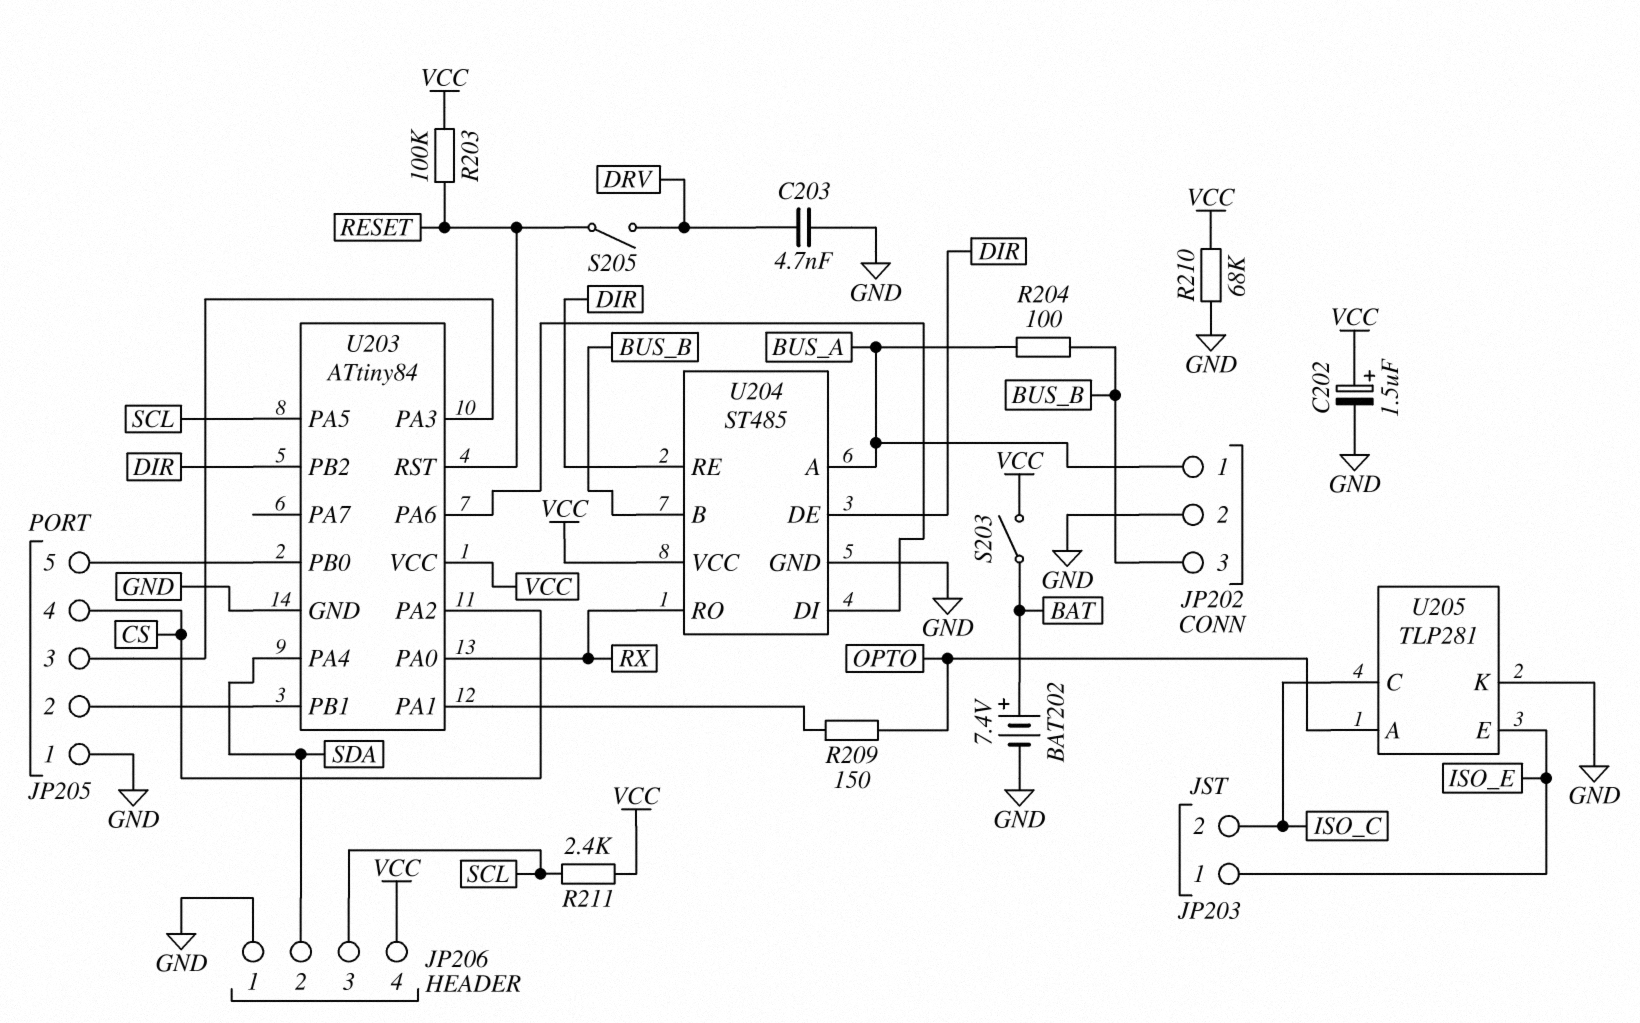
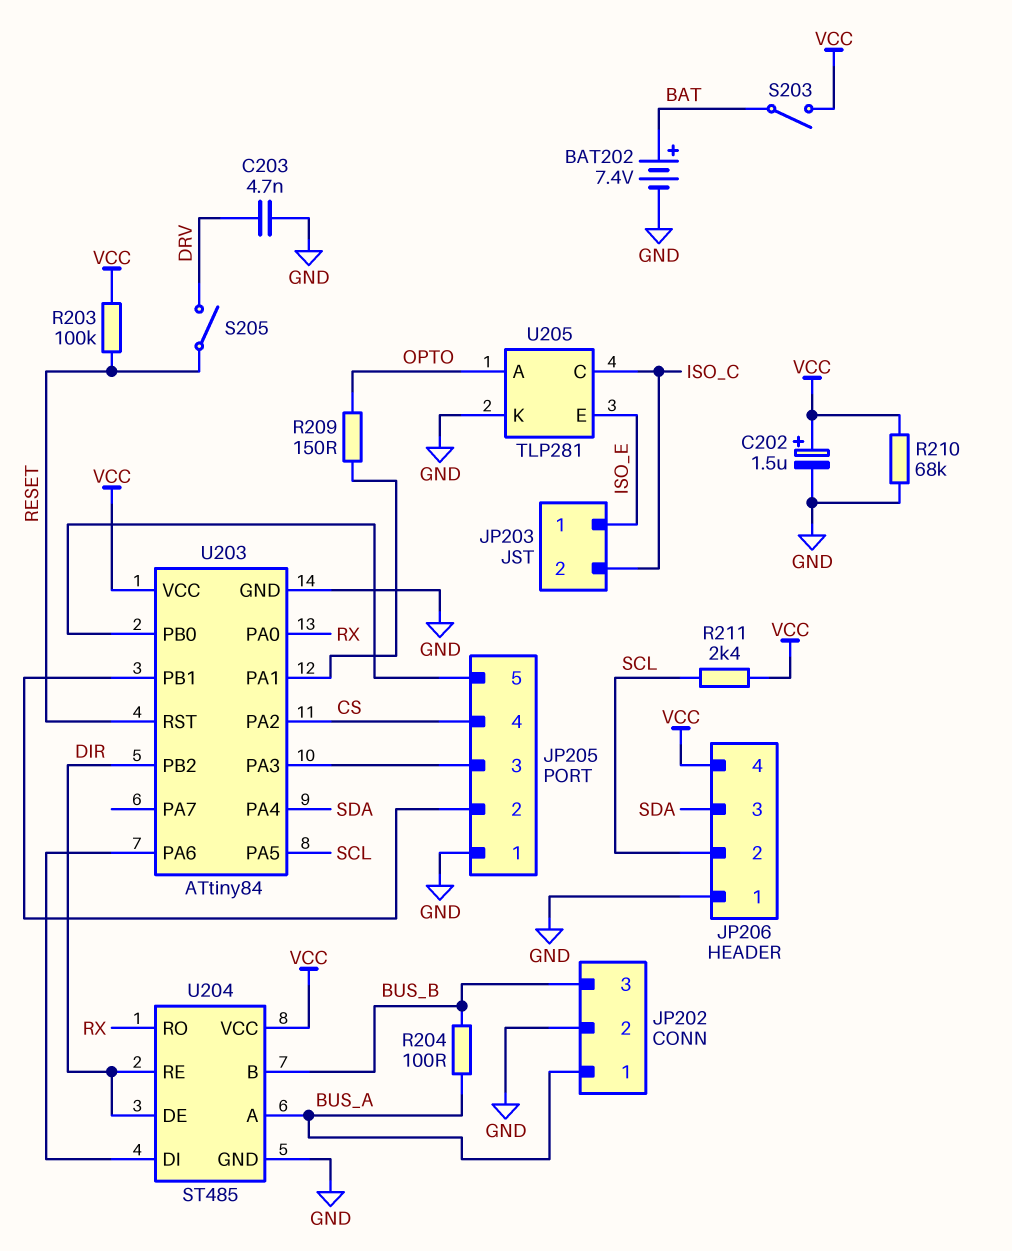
JP206 pin 2: SDA -> SCL
JP206 pin 3: SCL -> SDA

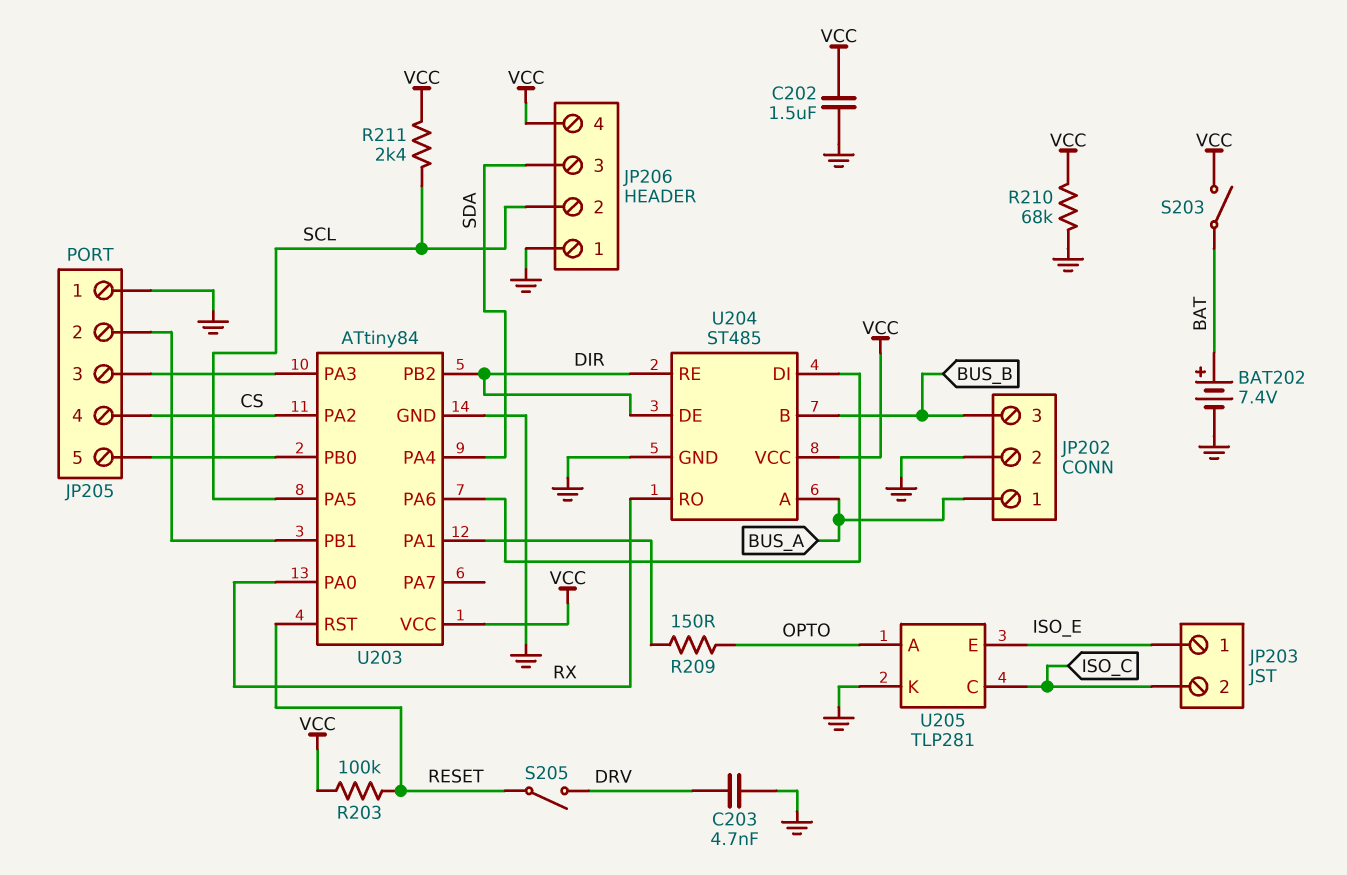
C202: 1.5uF (plus VCC, minus GND) -> 1.5uF (GND, VCC)
R204: 100 (BUS_A, BUS_B) -> none

